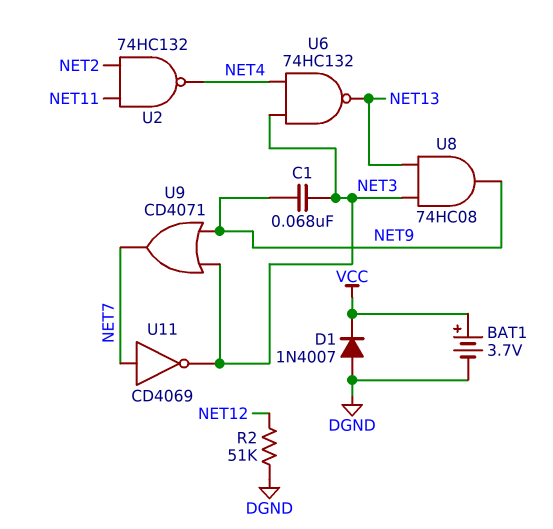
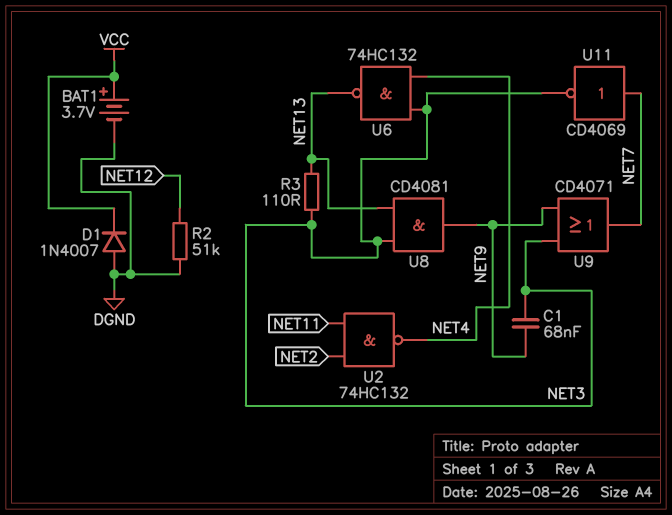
R3: none -> 110 (NET3, NET13)
U8: AND 74HC08 (in NET3, in NET13, out NET9) -> AND CD4081 (in NET3, in NET13, out NET9)

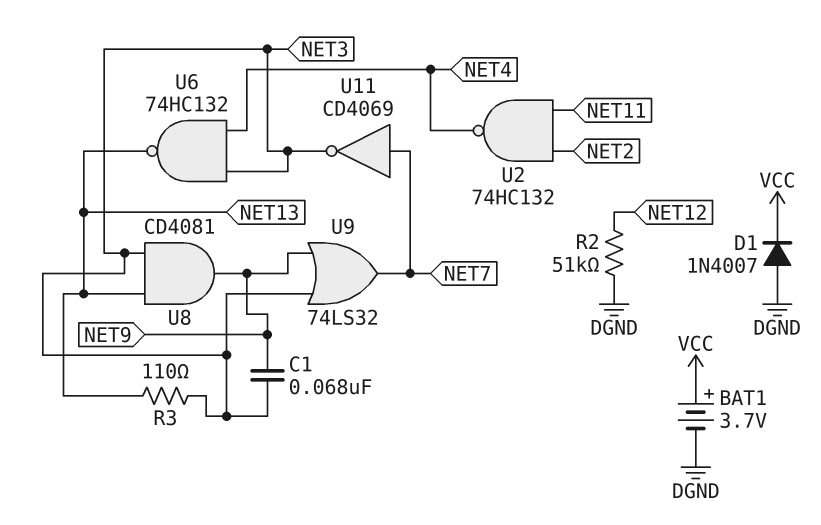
U9: OR CD4071 (in NET3, in NET9, out NET7) -> OR 74LS32 (in NET3, in NET9, out NET7)

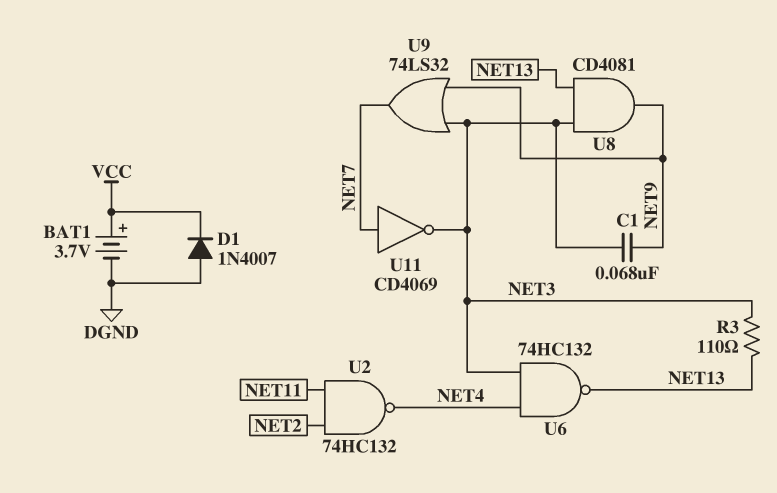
R2: 51k (DGND, NET12) -> none

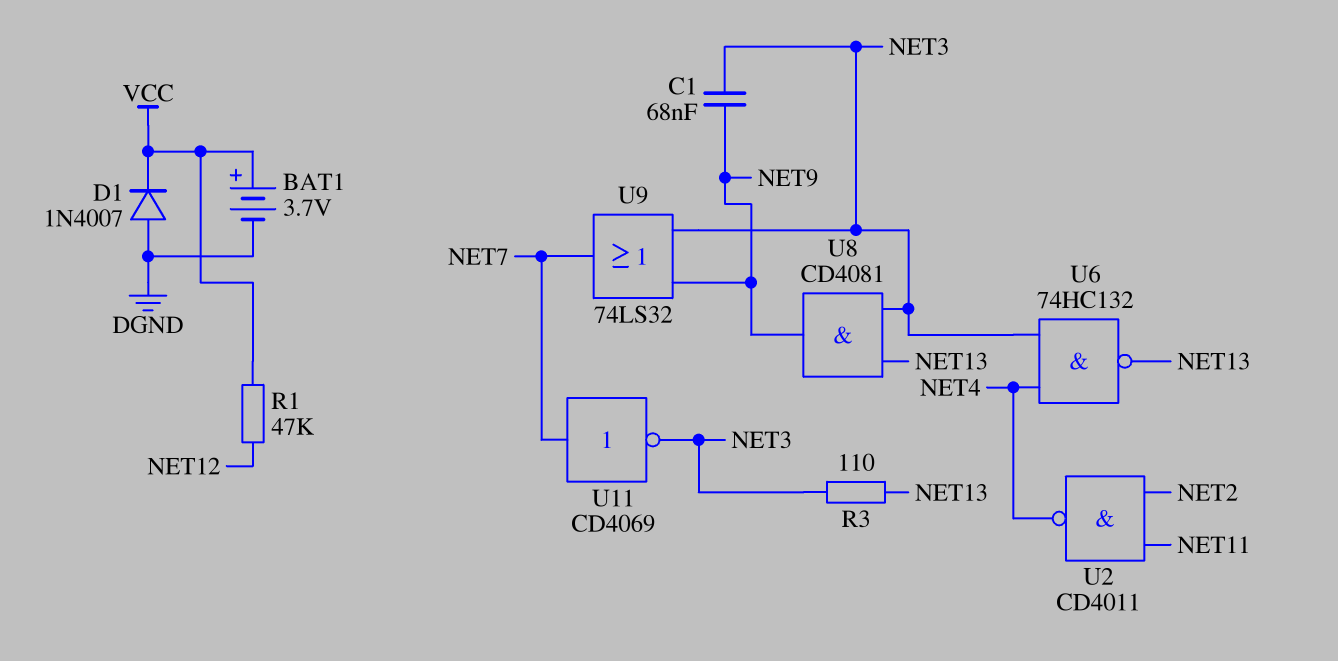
R1: none -> 47k (NET12, VCC)
U2: NAND 74HC132 (in NET2, in NET11, out NET4) -> NAND CD4011 (in NET2, in NET11, out NET4)

